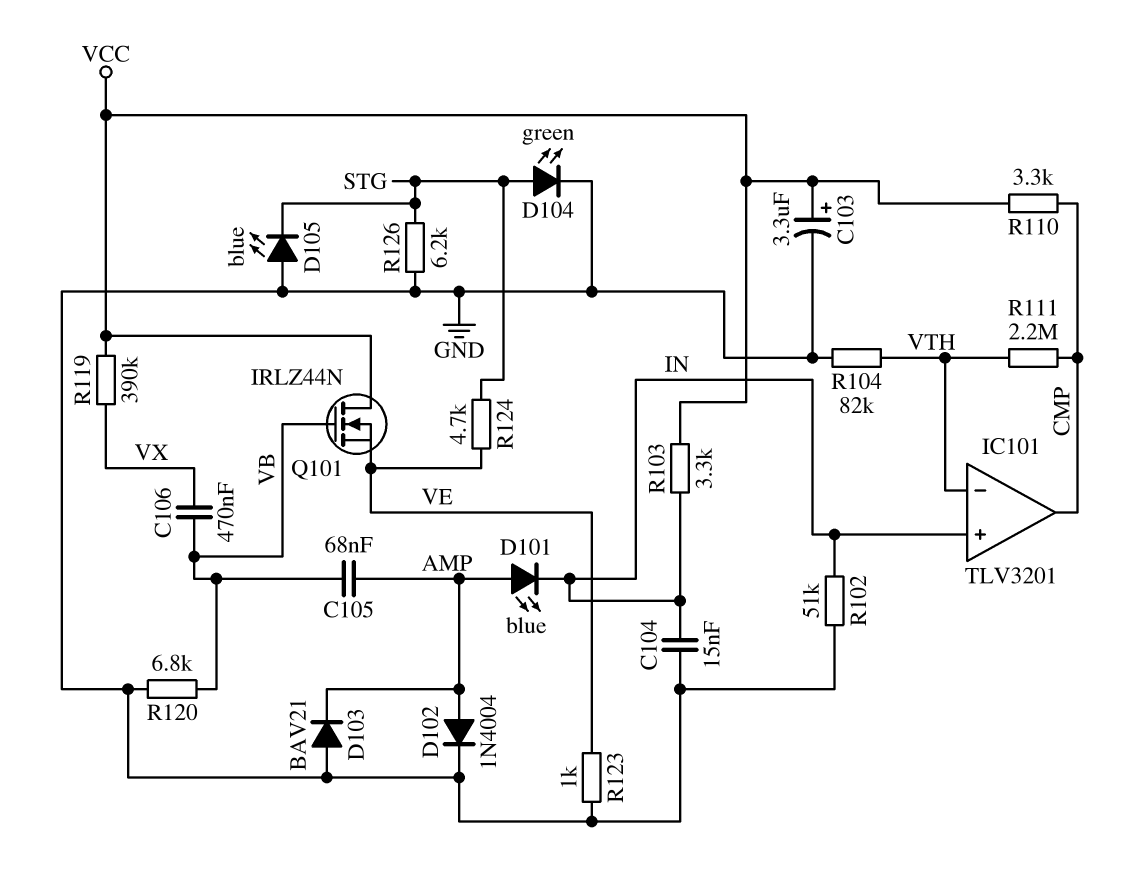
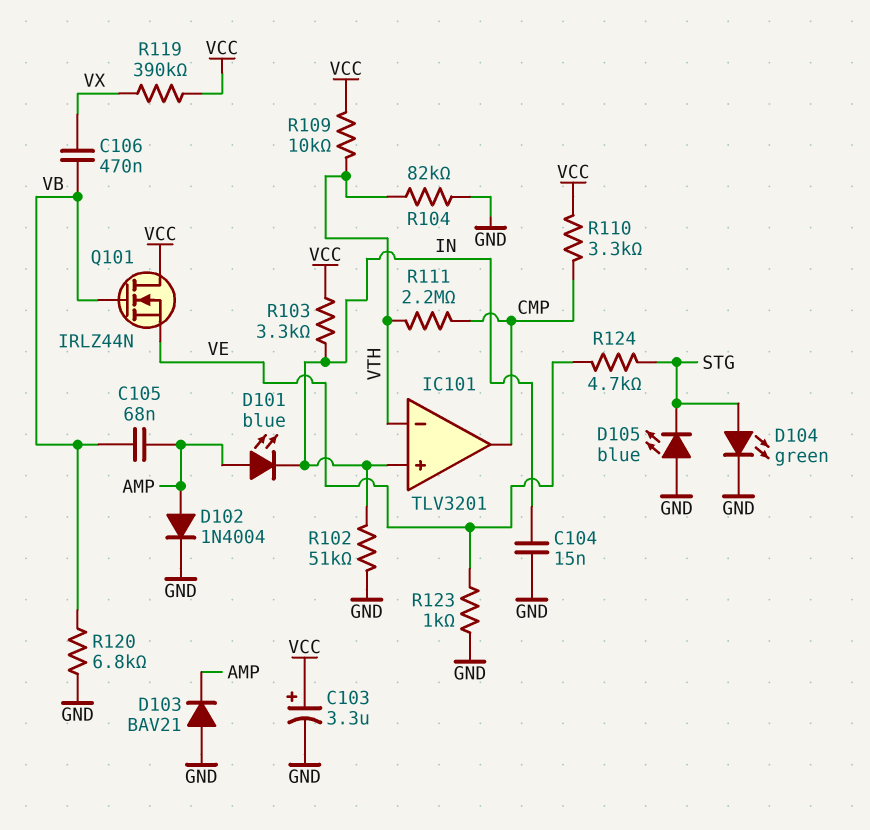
R109: none -> 10k (VCC, VTH)
R126: 6.2k (GND, STG) -> none

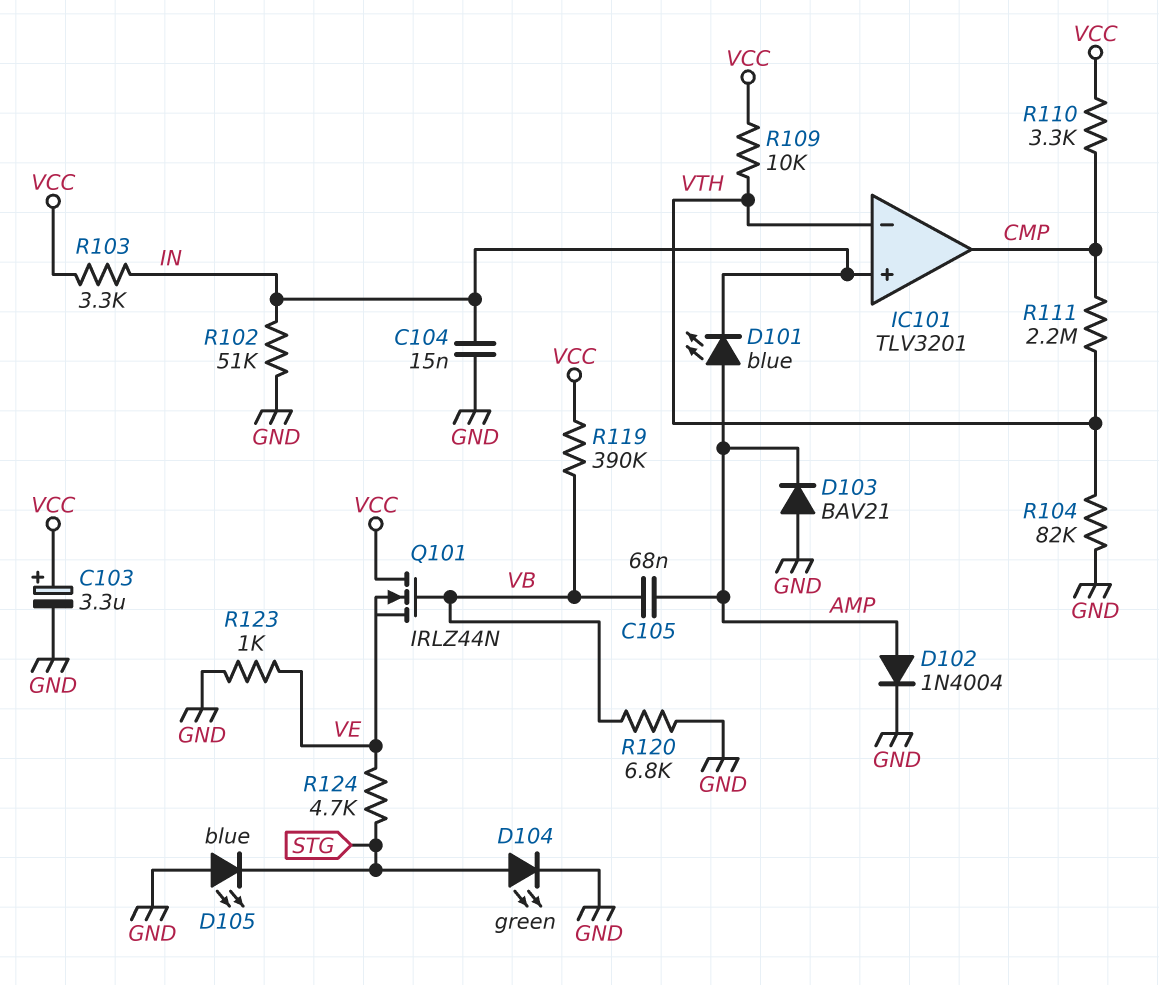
C106: 470nF (VB, VX) -> none
R119: 390k (VCC, VX) -> 390k (VB, VCC)

